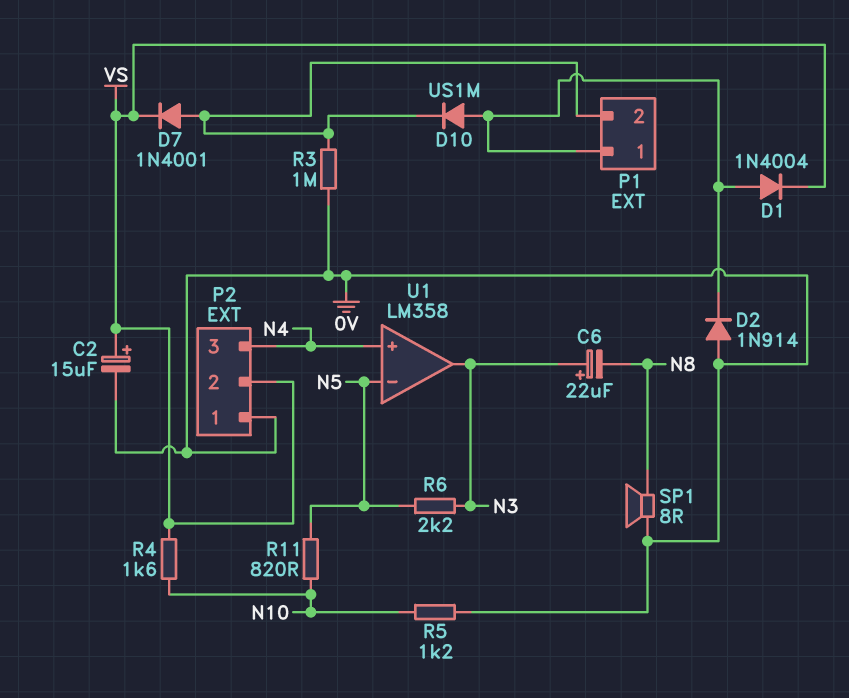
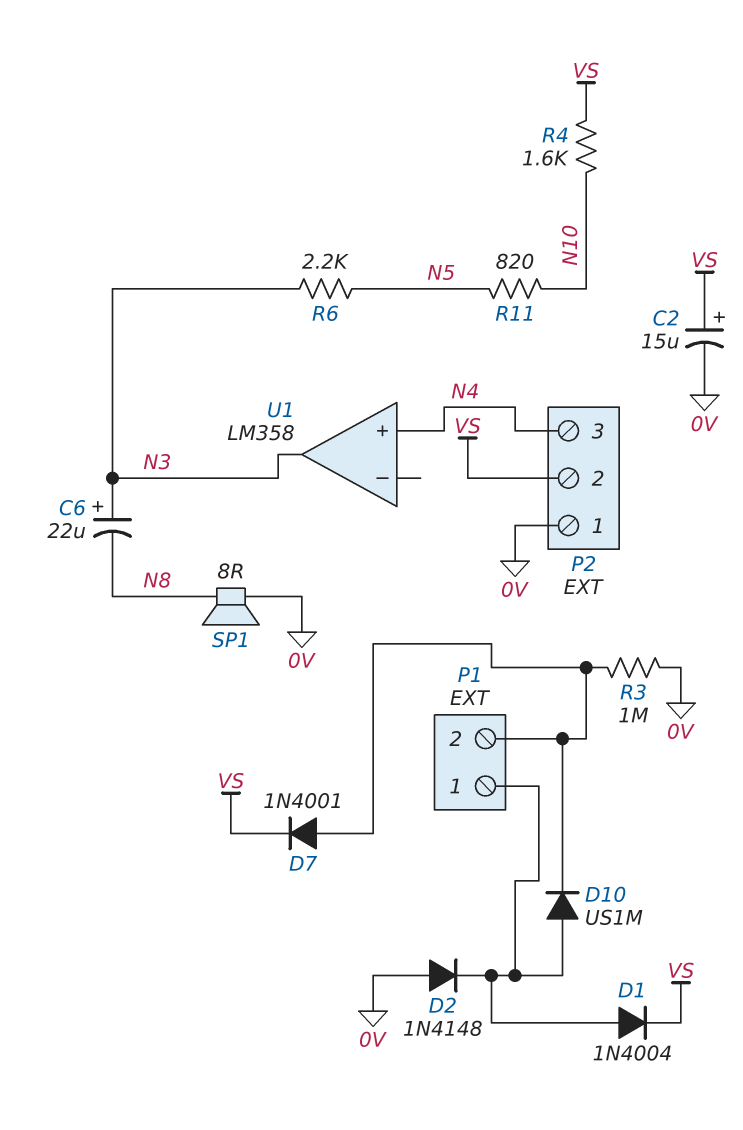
D2: diode 1N914 (A 0V, K P1/1) -> diode 1N4148 (A 0V, K P1/1)
R5: 1.2k (0V, N10) -> none
U1 pin in-: N5 -> none

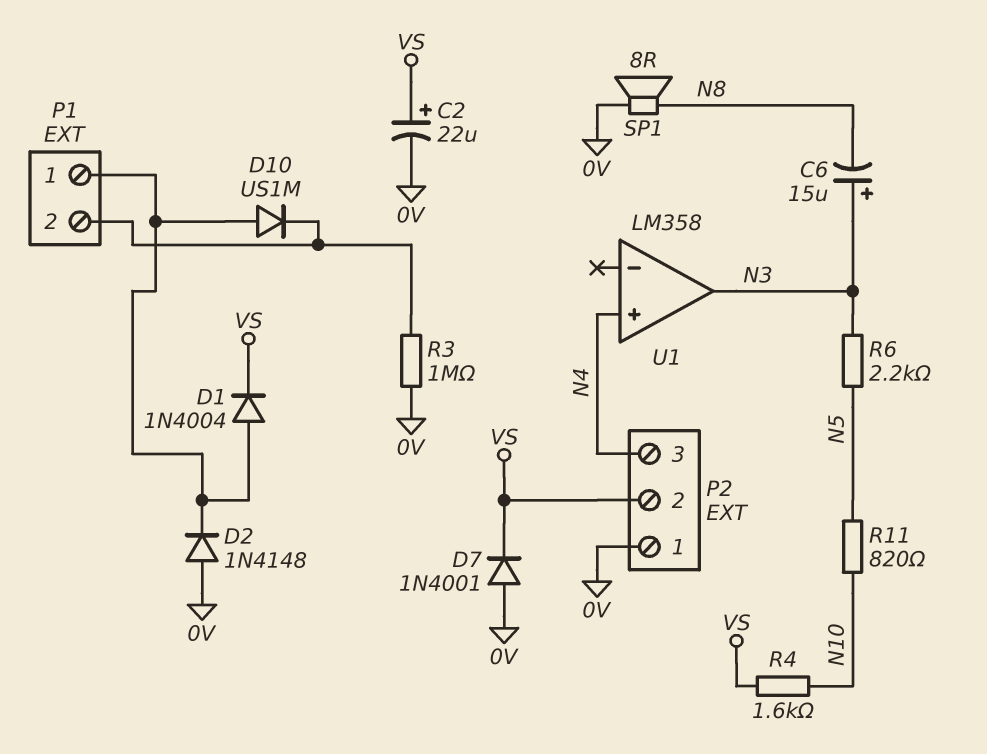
C2: 15uF (plus VS, minus 0V) -> 22uF (plus VS, minus 0V)
C6: 22uF (plus N3, minus N8) -> 15uF (plus N3, minus N8)
D7: diode 1N4001 (A P1/2, K VS) -> diode 1N4001 (A 0V, K VS)

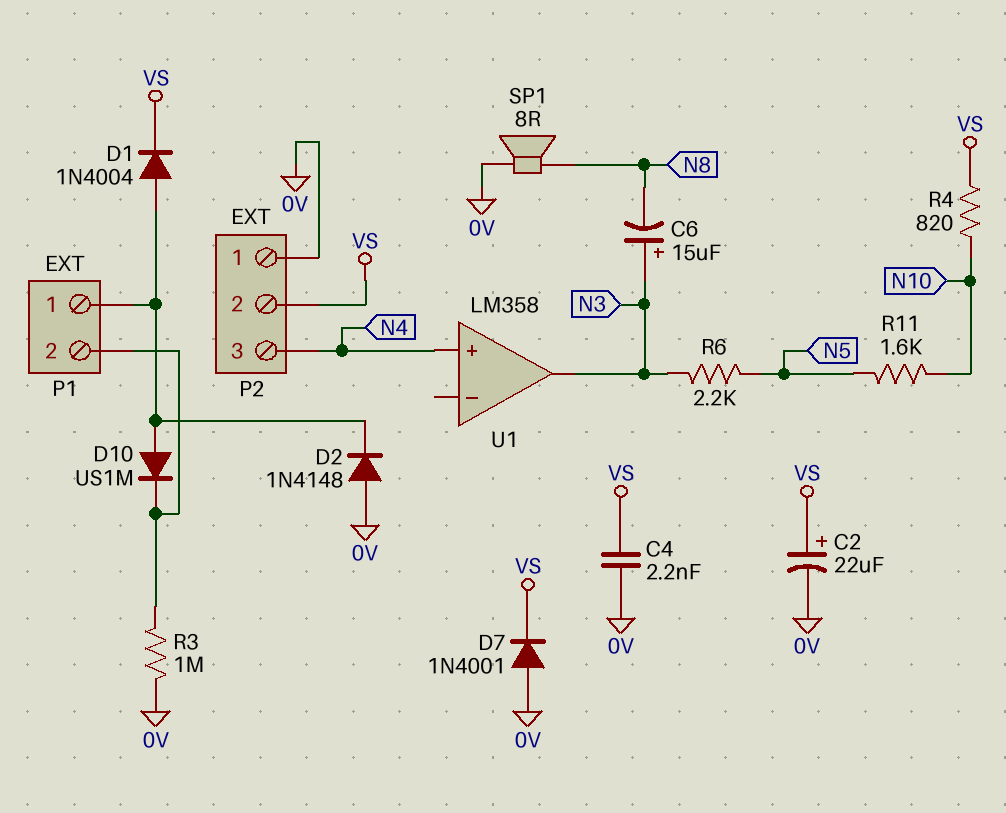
C4: none -> 2.2nF (0V, VS)
R4: 1.6k (N10, VS) -> 820 (N10, VS)
R11: 820 (N5, N10) -> 1.6k (N5, N10)

